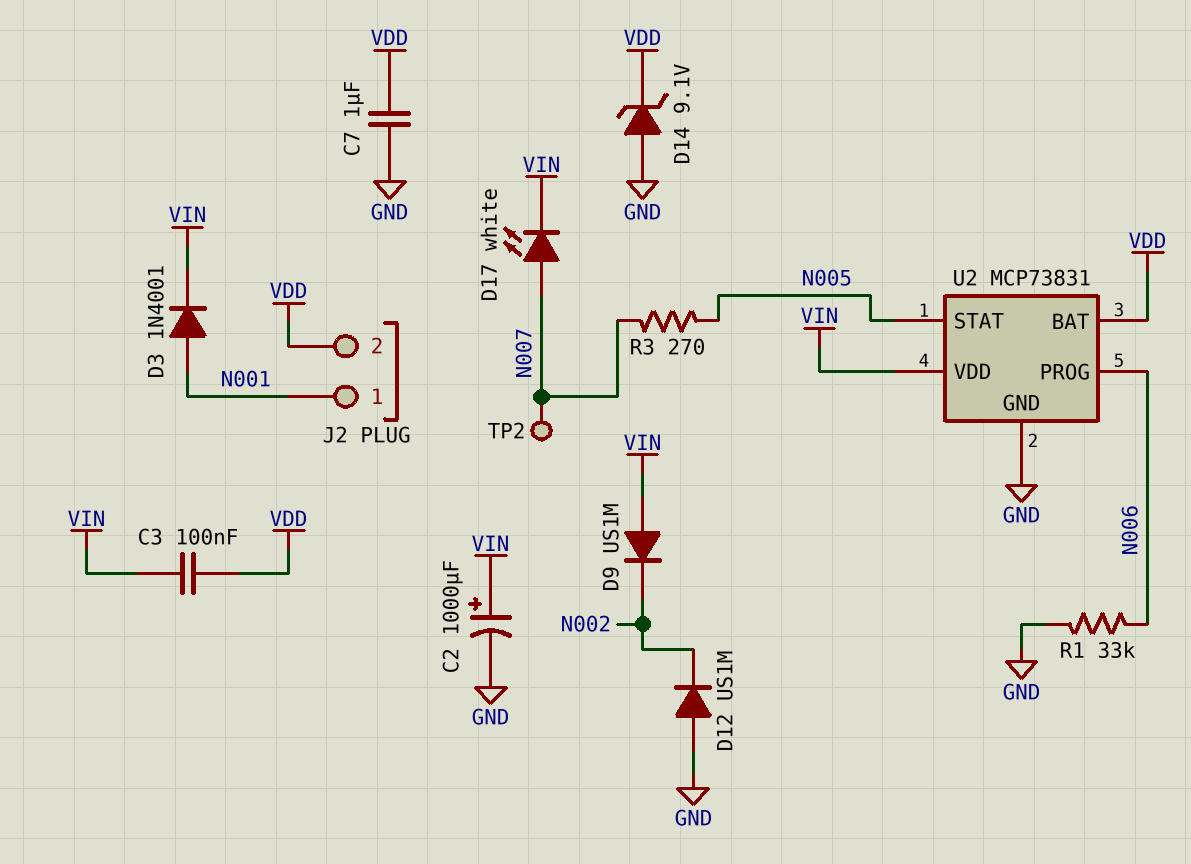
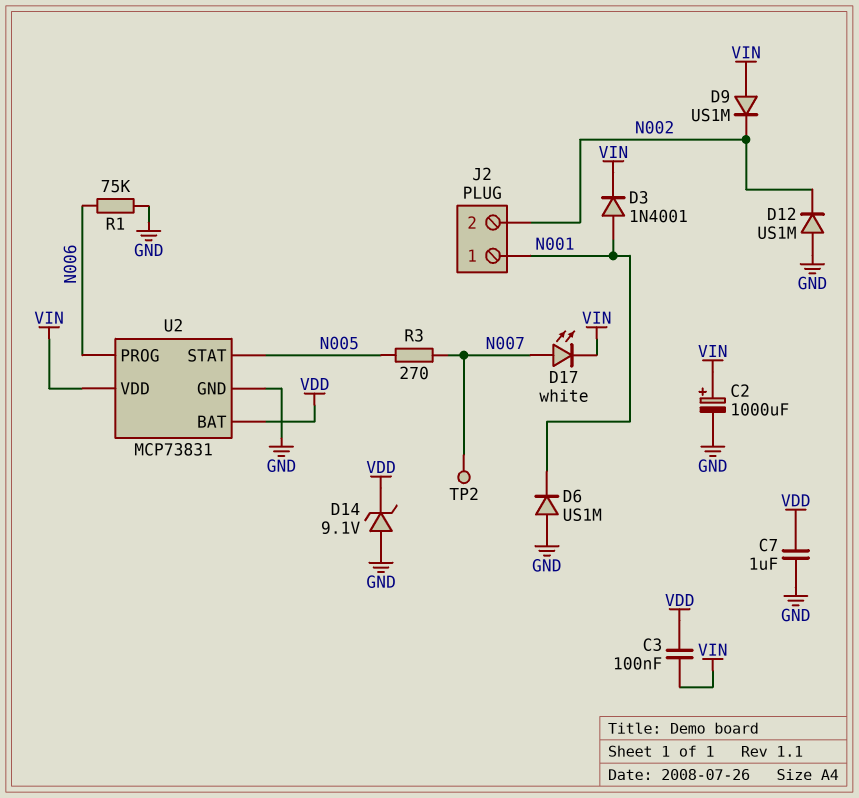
D6: none -> diode US1M (A GND, K N001)
J2 pin 2: VDD -> N002
R1: 33k (GND, N006) -> 75k (GND, N006)

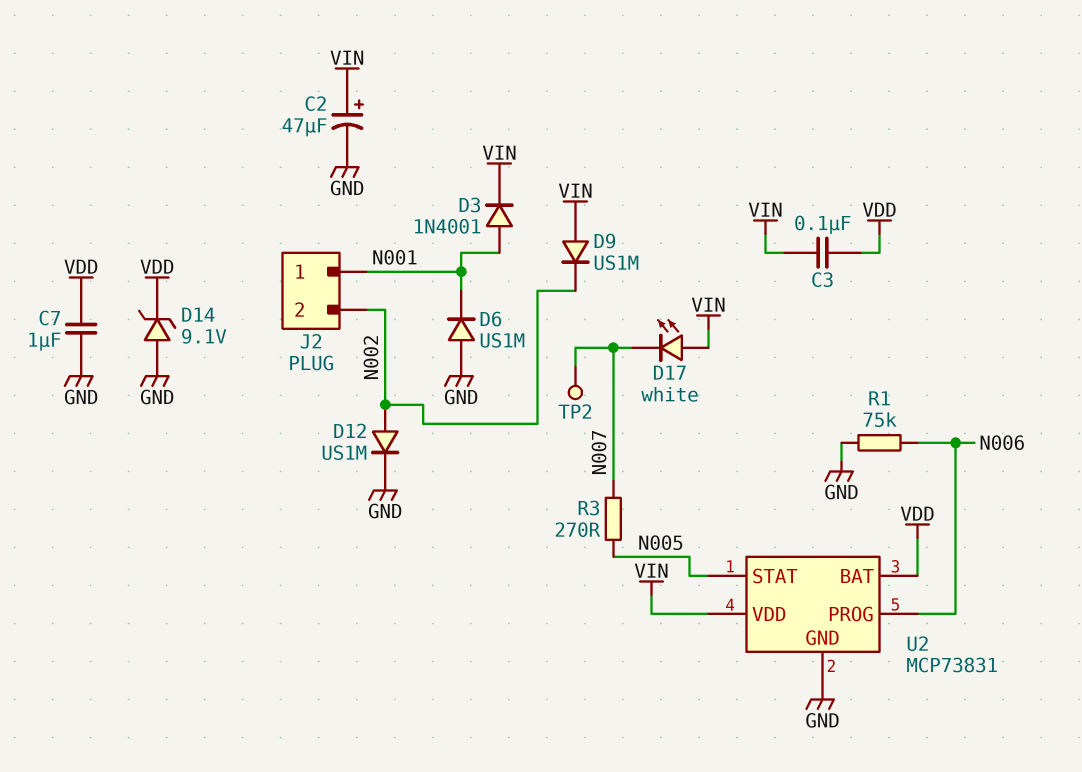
C2: 1000uF (plus VIN, minus GND) -> 47uF (plus VIN, minus GND)
D12: diode US1M (A GND, K N002) -> diode US1M (A N002, K GND)
D17: LED white (A N007, K VIN) -> LED white (A VIN, K N007)

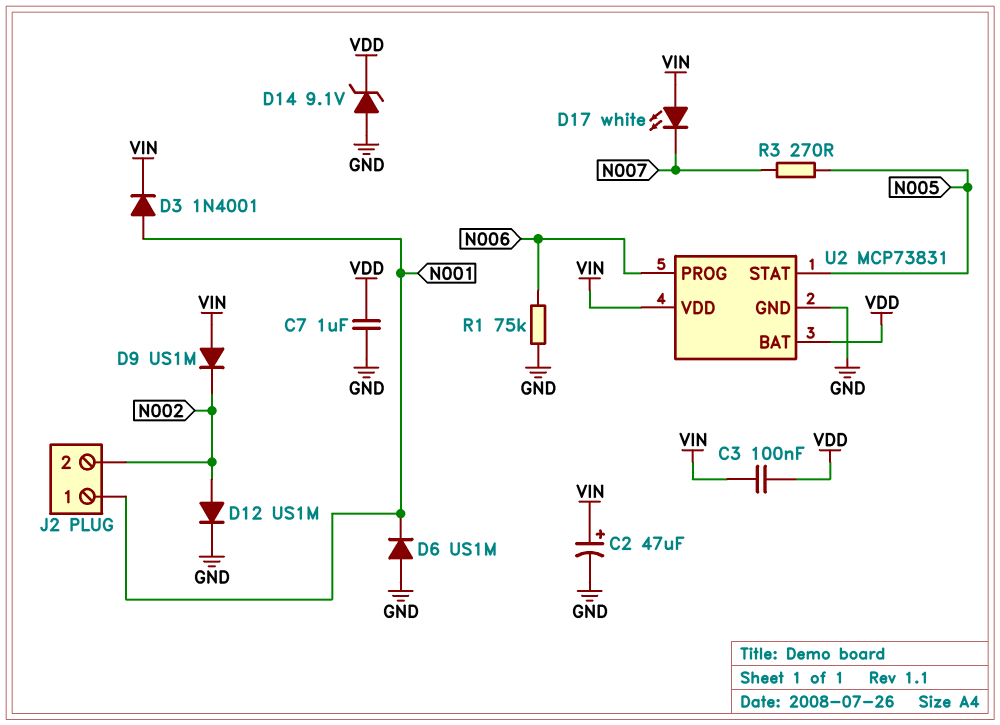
TP2: test point (N007) -> none

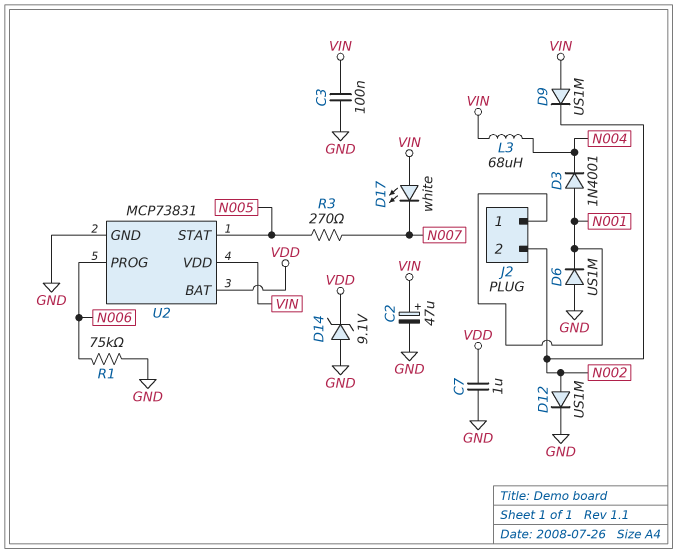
C3: 100nF (VDD, VIN) -> 100nF (GND, VIN)
D3: diode 1N4001 (A N001, K VIN) -> diode 1N4001 (A N001, K N004)
L3: none -> 68uH (N004, VIN)

